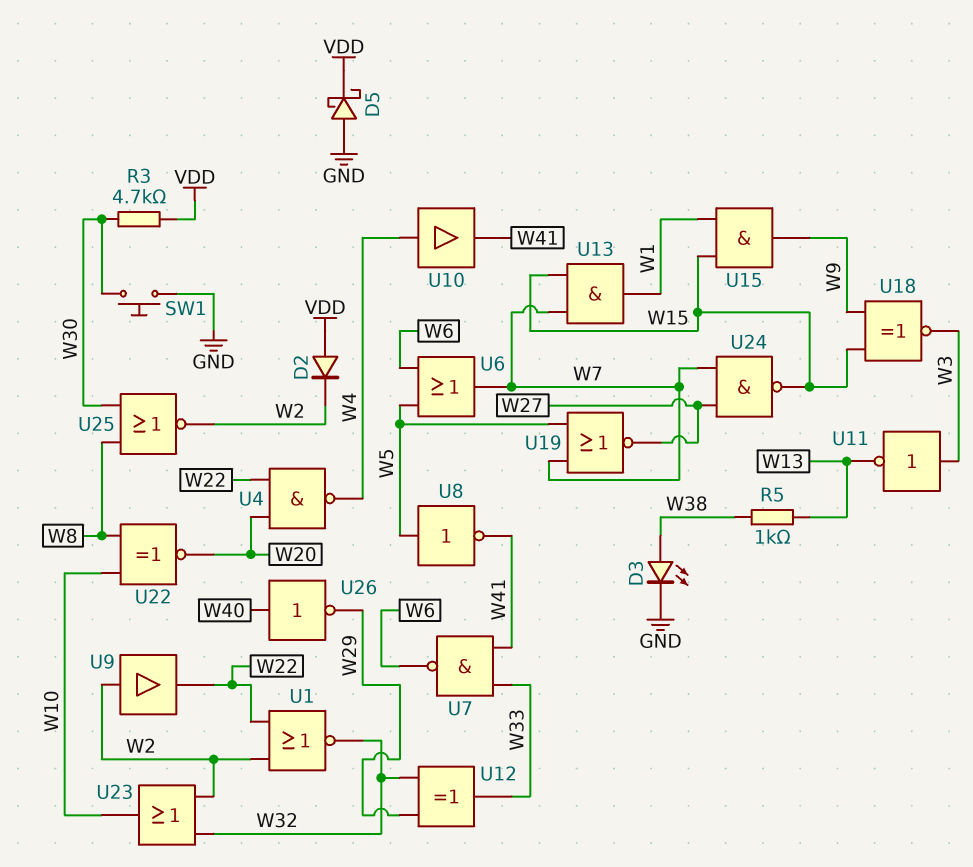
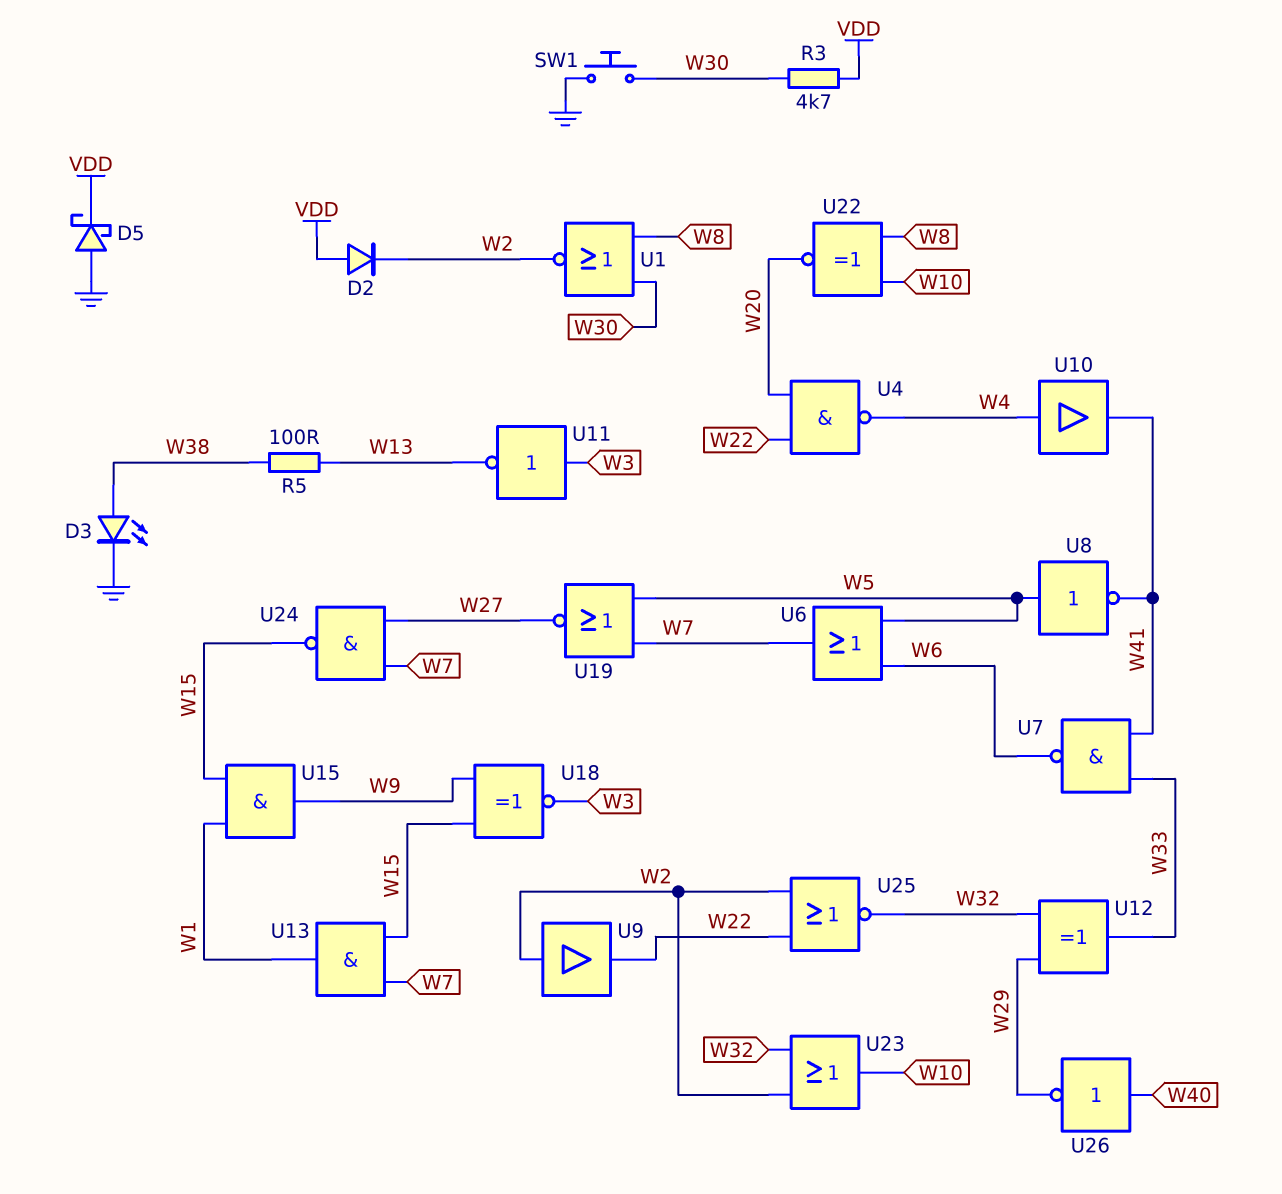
R5: 1k (W13, W38) -> 100 (W13, W38)
U1: NOR (in W2, in W22, out W32) -> NOR (in W8, in W30, out W2)
U25: NOR (in W8, in W30, out W2) -> NOR (in W2, in W22, out W32)

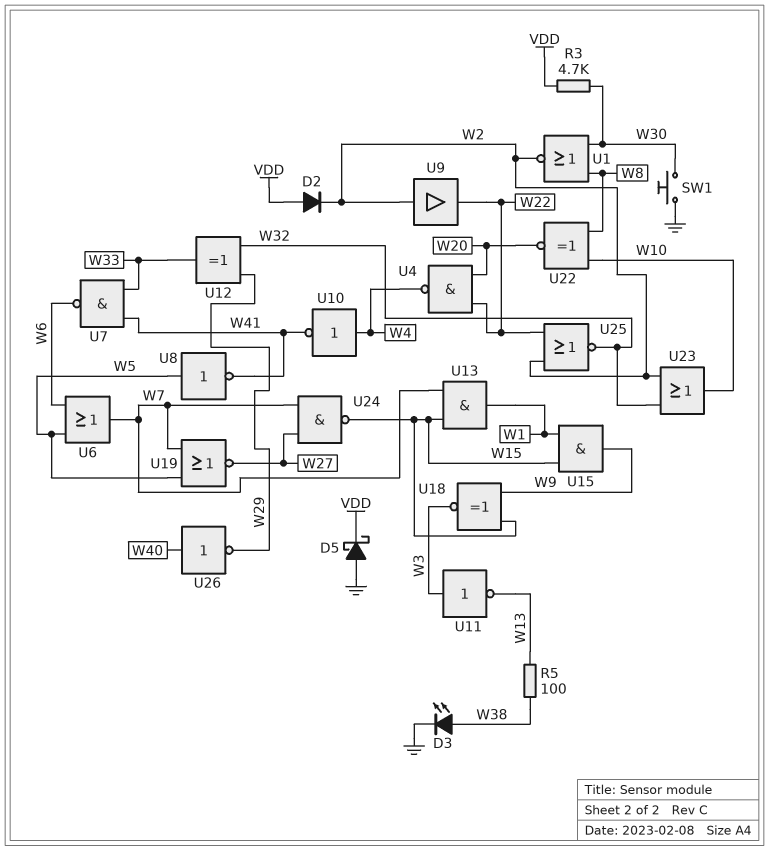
U10: buffer (in W4, out W41) -> NOT (in W4, out W41)

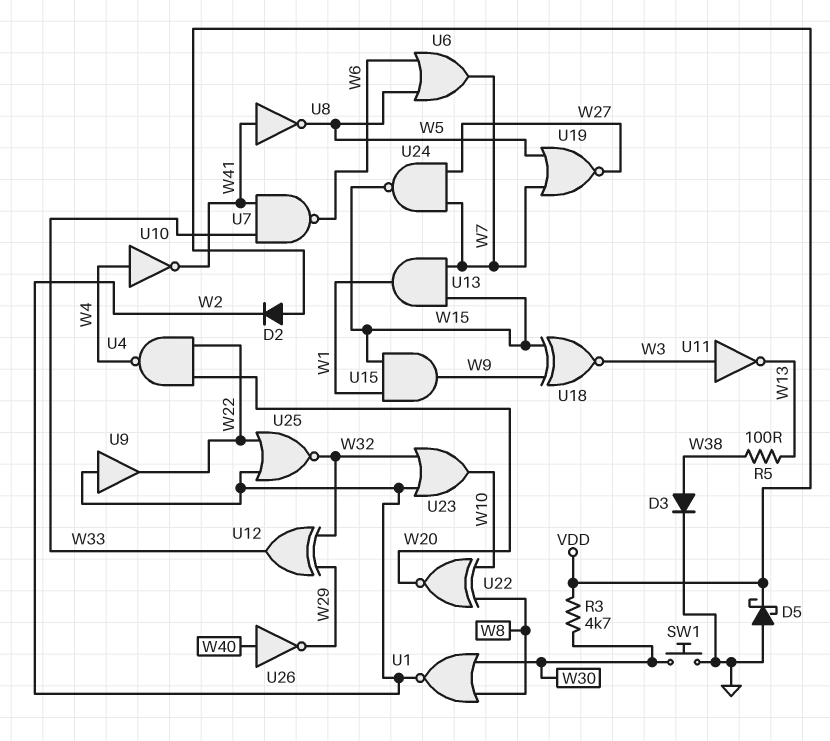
D3: LED (A W38, K GND) -> diode (A W38, K GND)
U8: NOT (in W5, out W41) -> NOT (in W41, out W5)

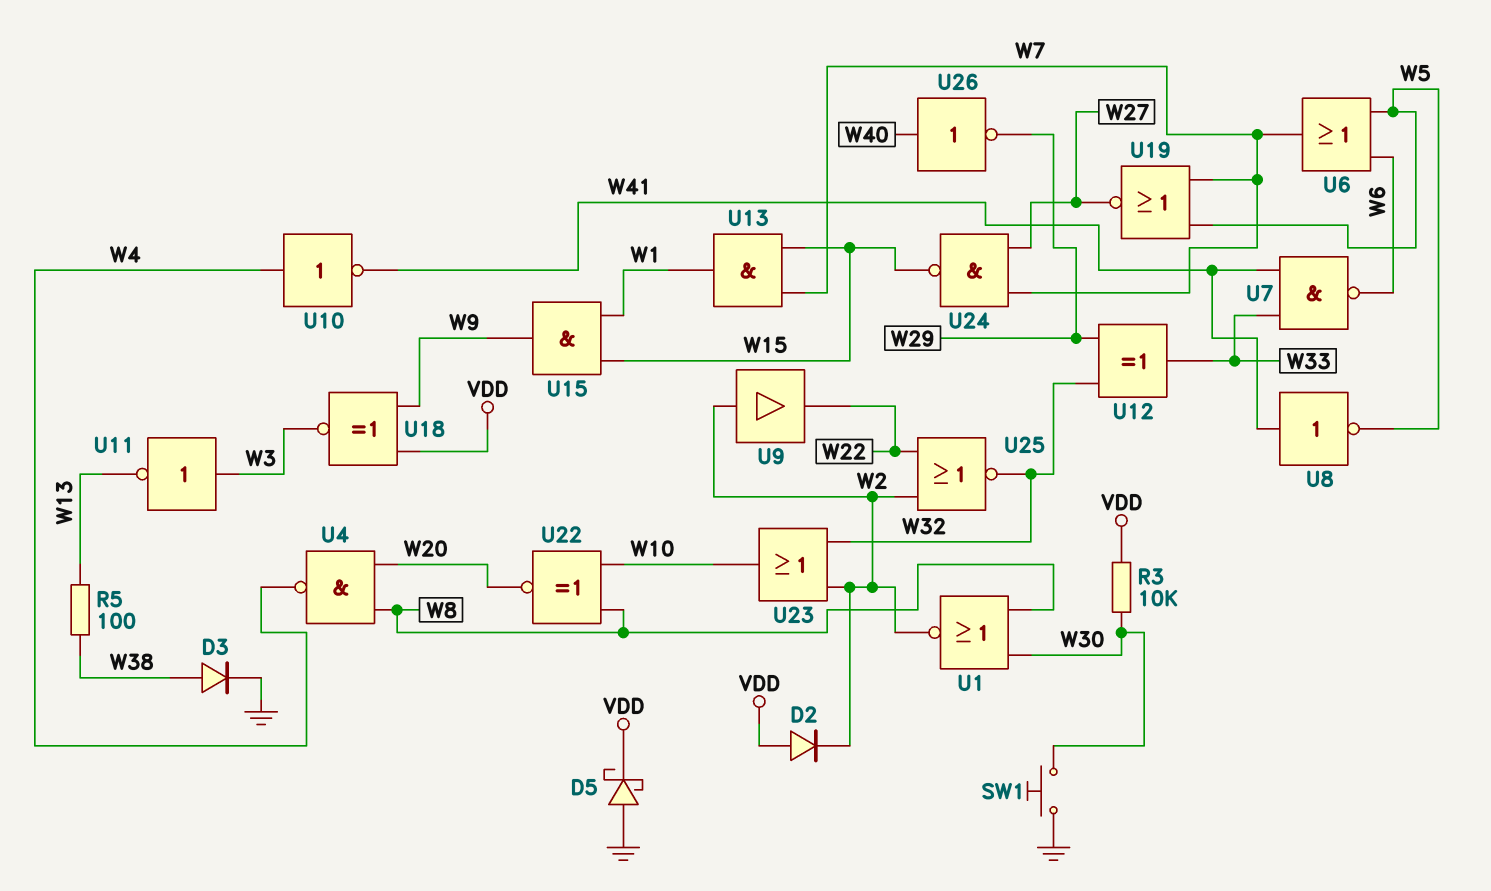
R3: 4.7k (VDD, W30) -> 10k (VDD, W30)
U4: NAND (in W20, in W22, out W4) -> NAND (in W8, in W20, out W4)
U18: XNOR (in W9, in W15, out W3) -> XNOR (in VDD, in W9, out W3)

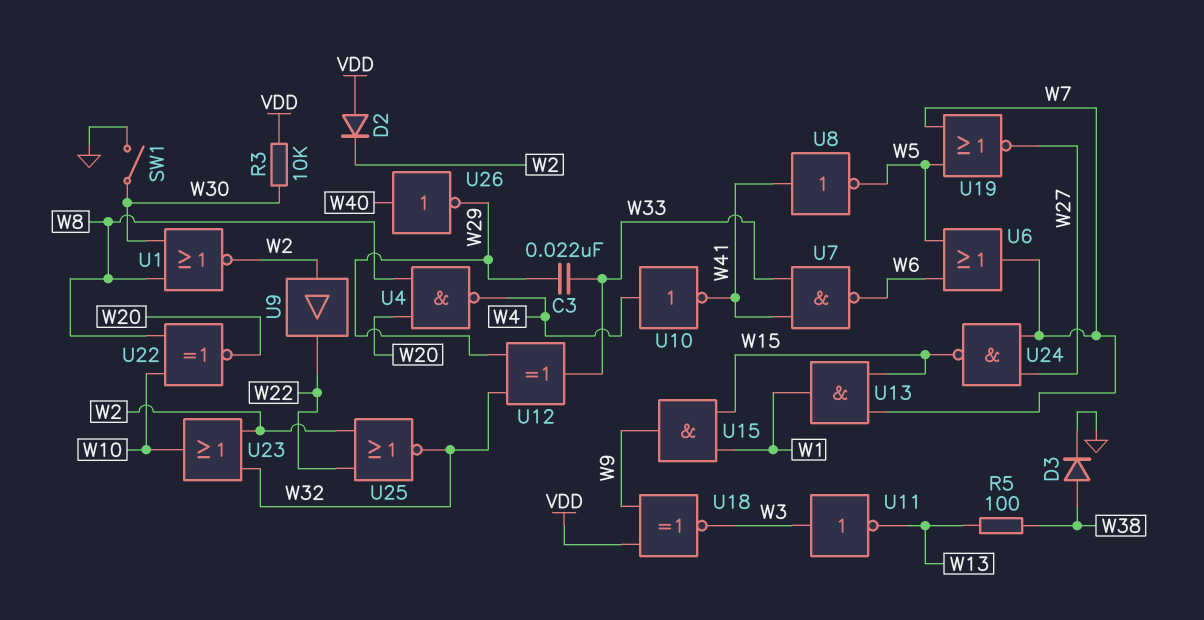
C3: none -> 22nF (W29, W33)
D5: schottky (A GND, K VDD) -> none
SW1: button (GND, W30) -> switch (GND, W30)

